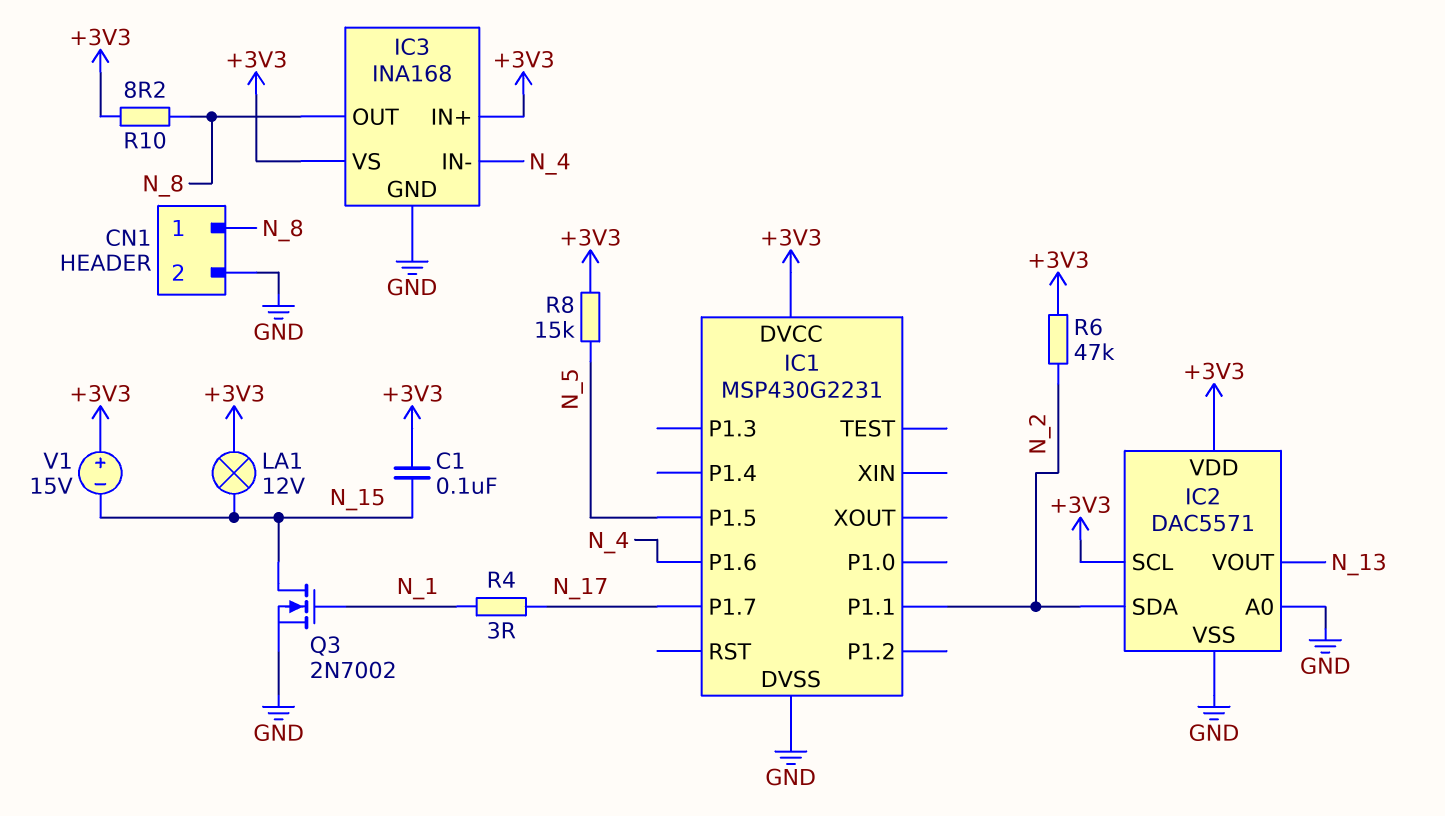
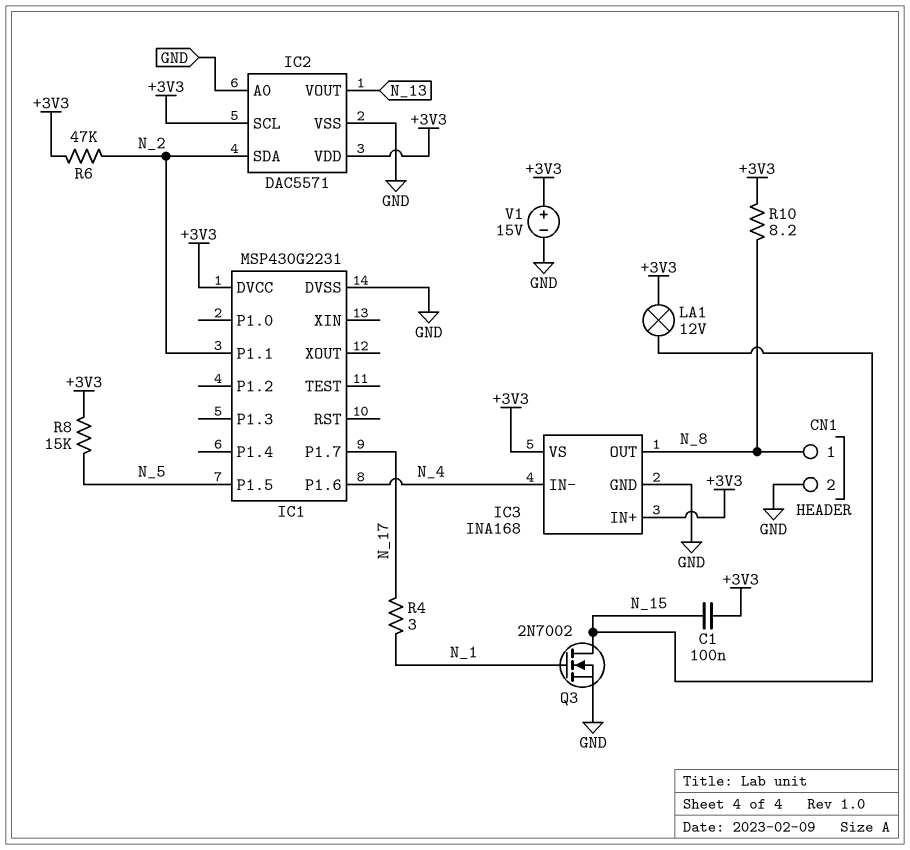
V1: 15V (plus +3V3, minus N_15) -> 15V (plus +3V3, minus GND)

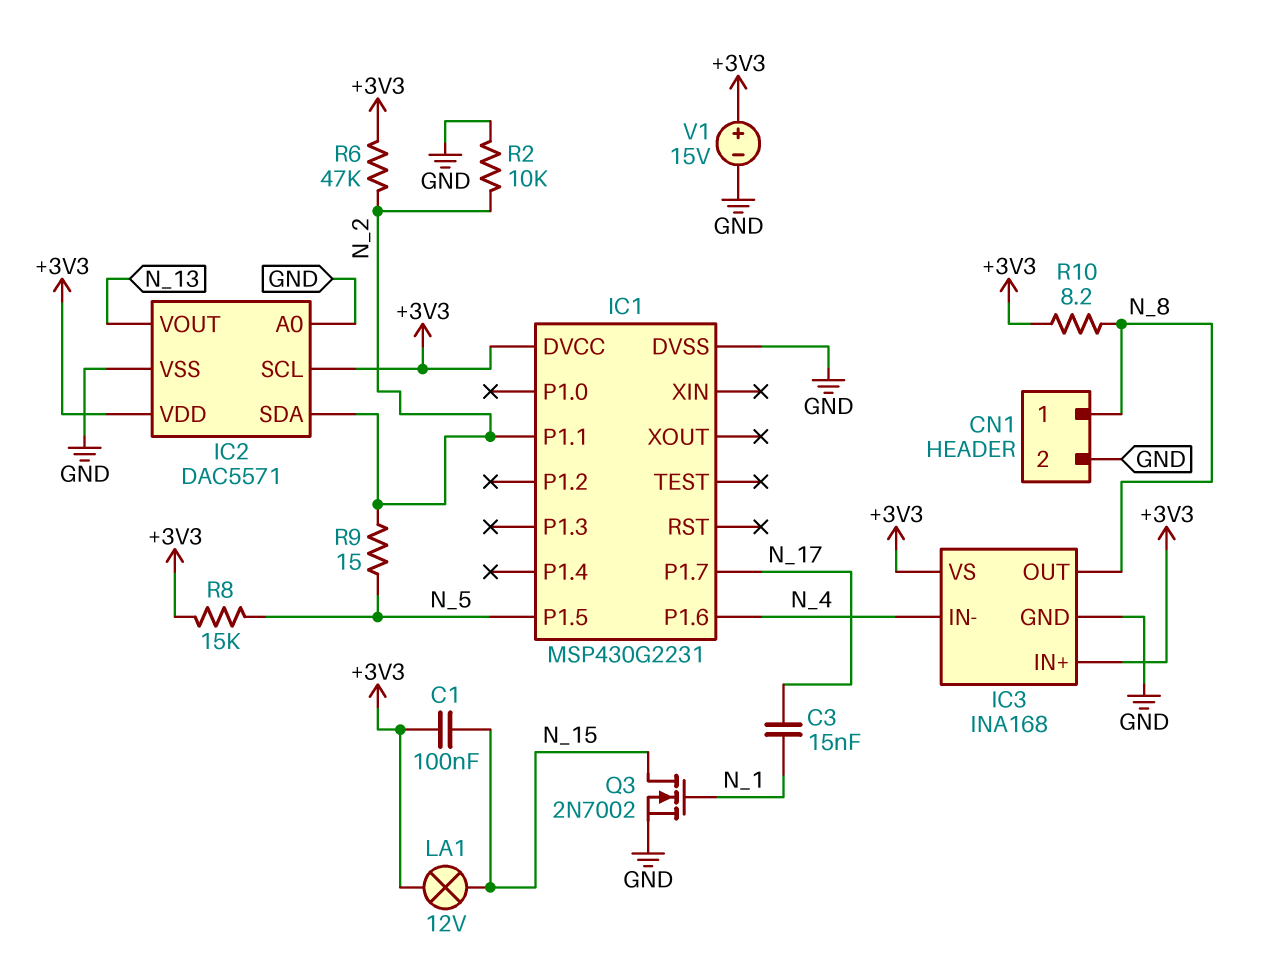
C3: none -> 15nF (N_1, N_17)
R2: none -> 10k (GND, N_2)
R4: 3 (N_1, N_17) -> none
R9: none -> 15 (N_2, N_5)

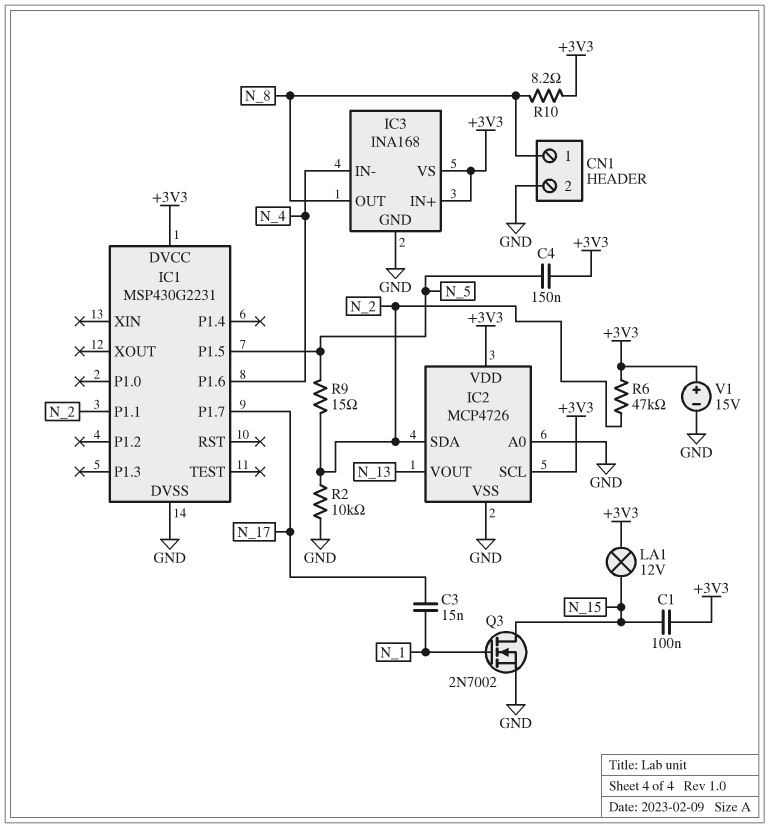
C4: none -> 150nF (+3V3, N_5)
IC2: DAC5571 -> MCP4726
R8: 15k (+3V3, N_5) -> none

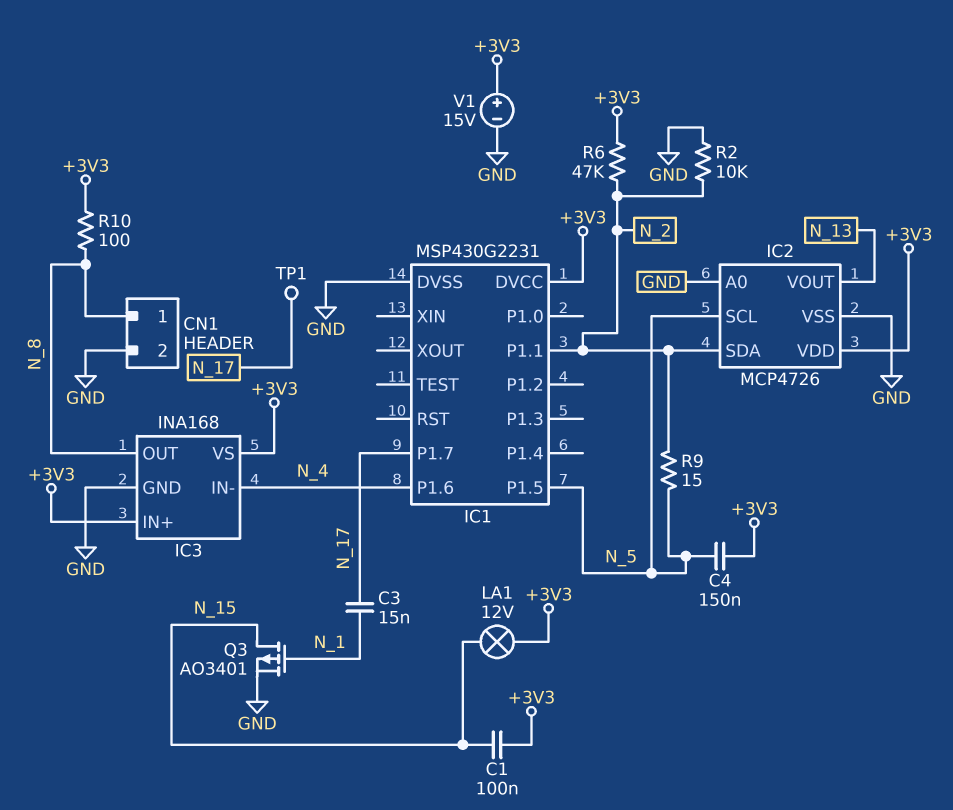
IC2 pin SCL: +3V3 -> N_5
Q3: NMOS 2N7002 (G N_1, D N_15, S GND) -> PMOS AO3401 (G N_1, D N_15, S GND)
R10: 8.2 (+3V3, N_8) -> 100 (+3V3, N_8)
TP1: none -> test point (N_17)

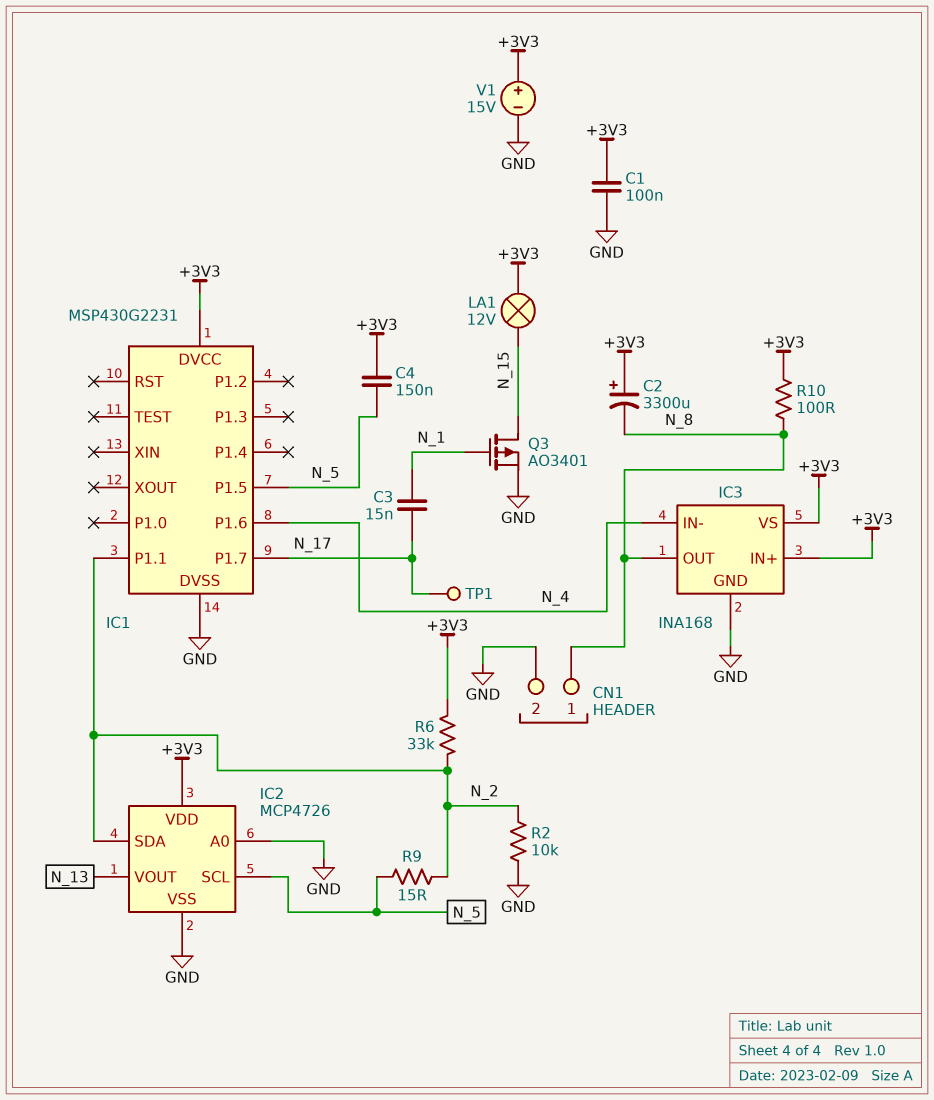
C1: 100nF (+3V3, N_15) -> 100nF (+3V3, GND)
C2: none -> 3300uF (plus +3V3, minus N_8)
R6: 47k (+3V3, N_2) -> 33k (+3V3, N_2)

